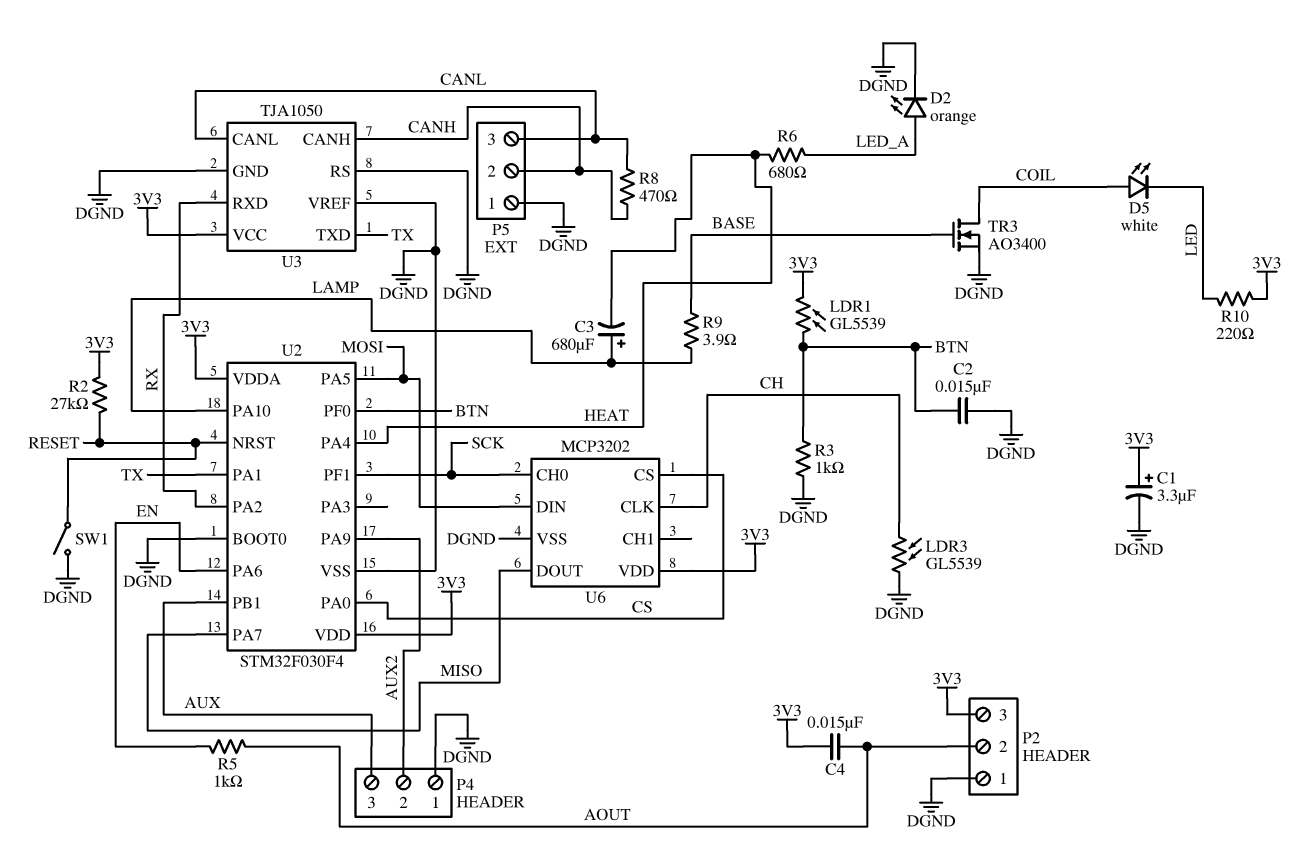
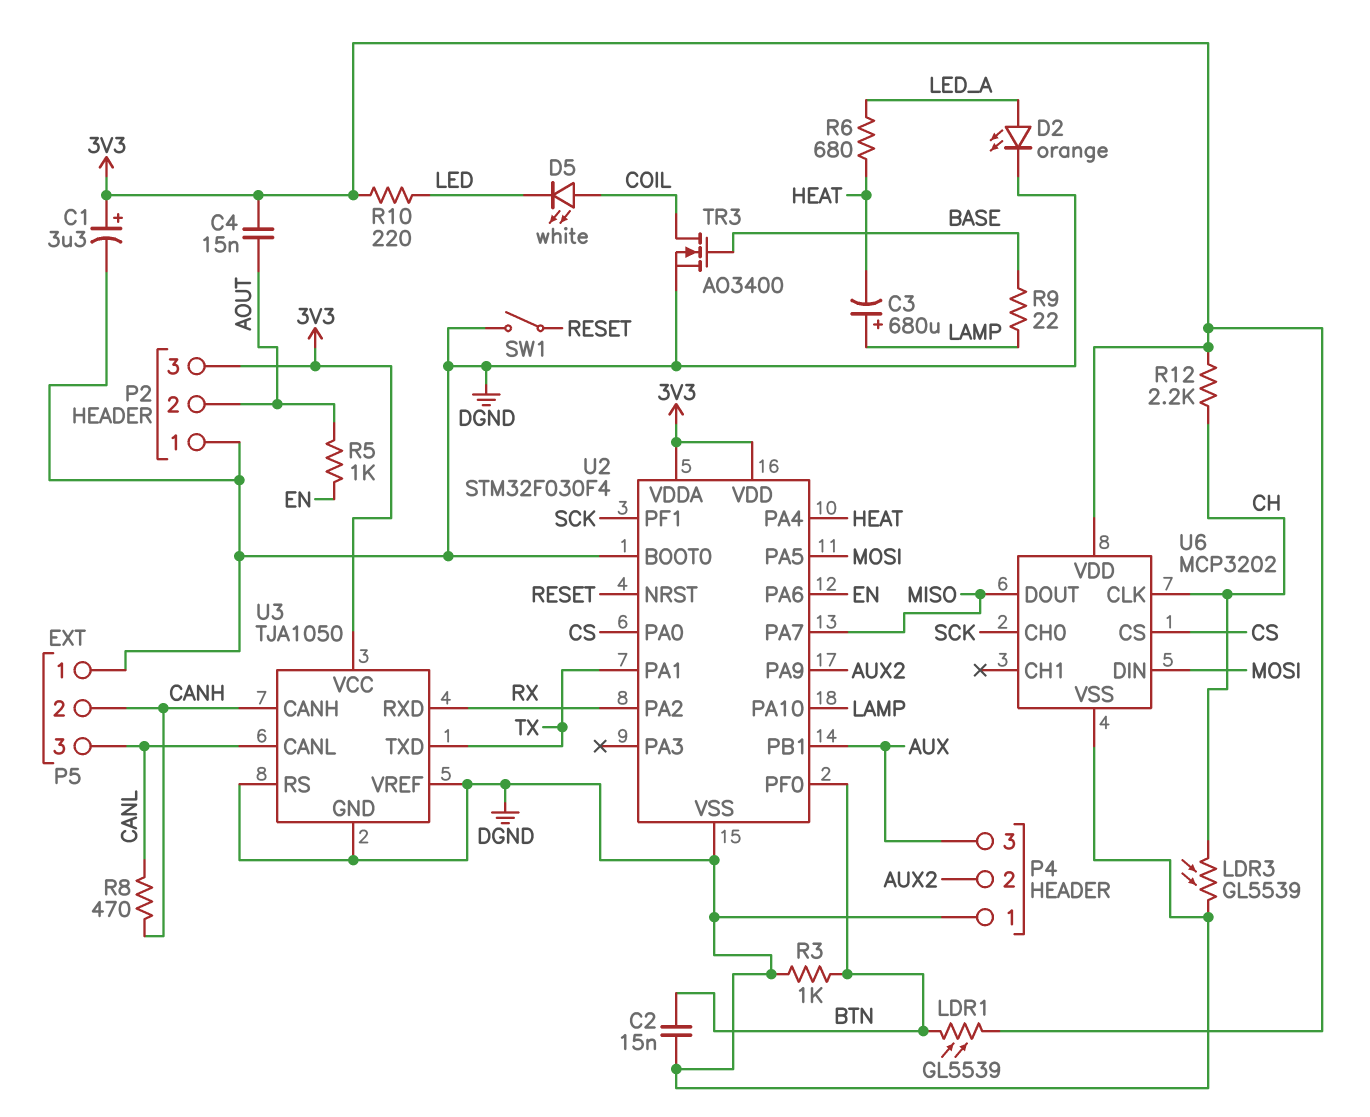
R2: 27k (3V3, RESET) -> none
R9: 3.9 (BASE, LAMP) -> 22 (BASE, LAMP)
R12: none -> 2.2k (3V3, CH)

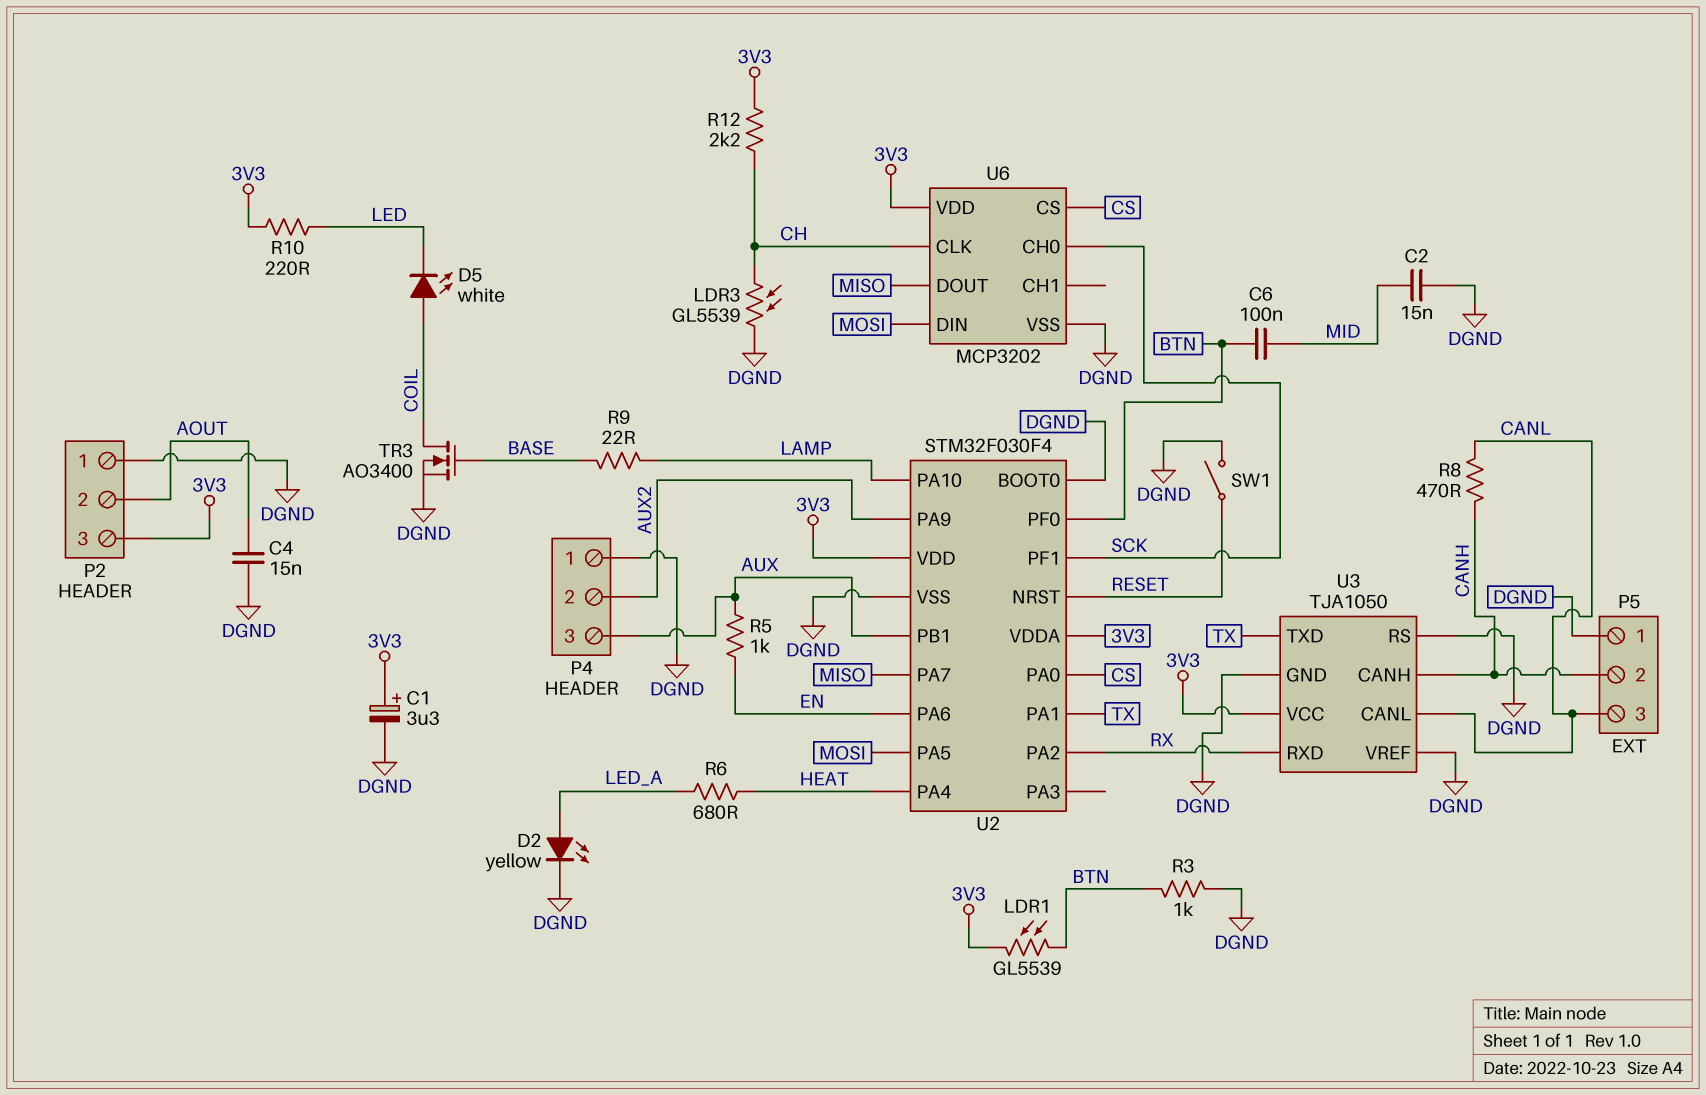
C2: 15nF (BTN, DGND) -> 15nF (DGND, MID)
C3: 680uF (plus LAMP, minus HEAT) -> none
C4: 15nF (3V3, AOUT) -> 15nF (AOUT, DGND)
C6: none -> 100nF (BTN, MID)
D2: LED orange (A LED_A, K DGND) -> LED yellow (A LED_A, K DGND)
R5: 1k (AOUT, EN) -> 1k (AUX, EN)

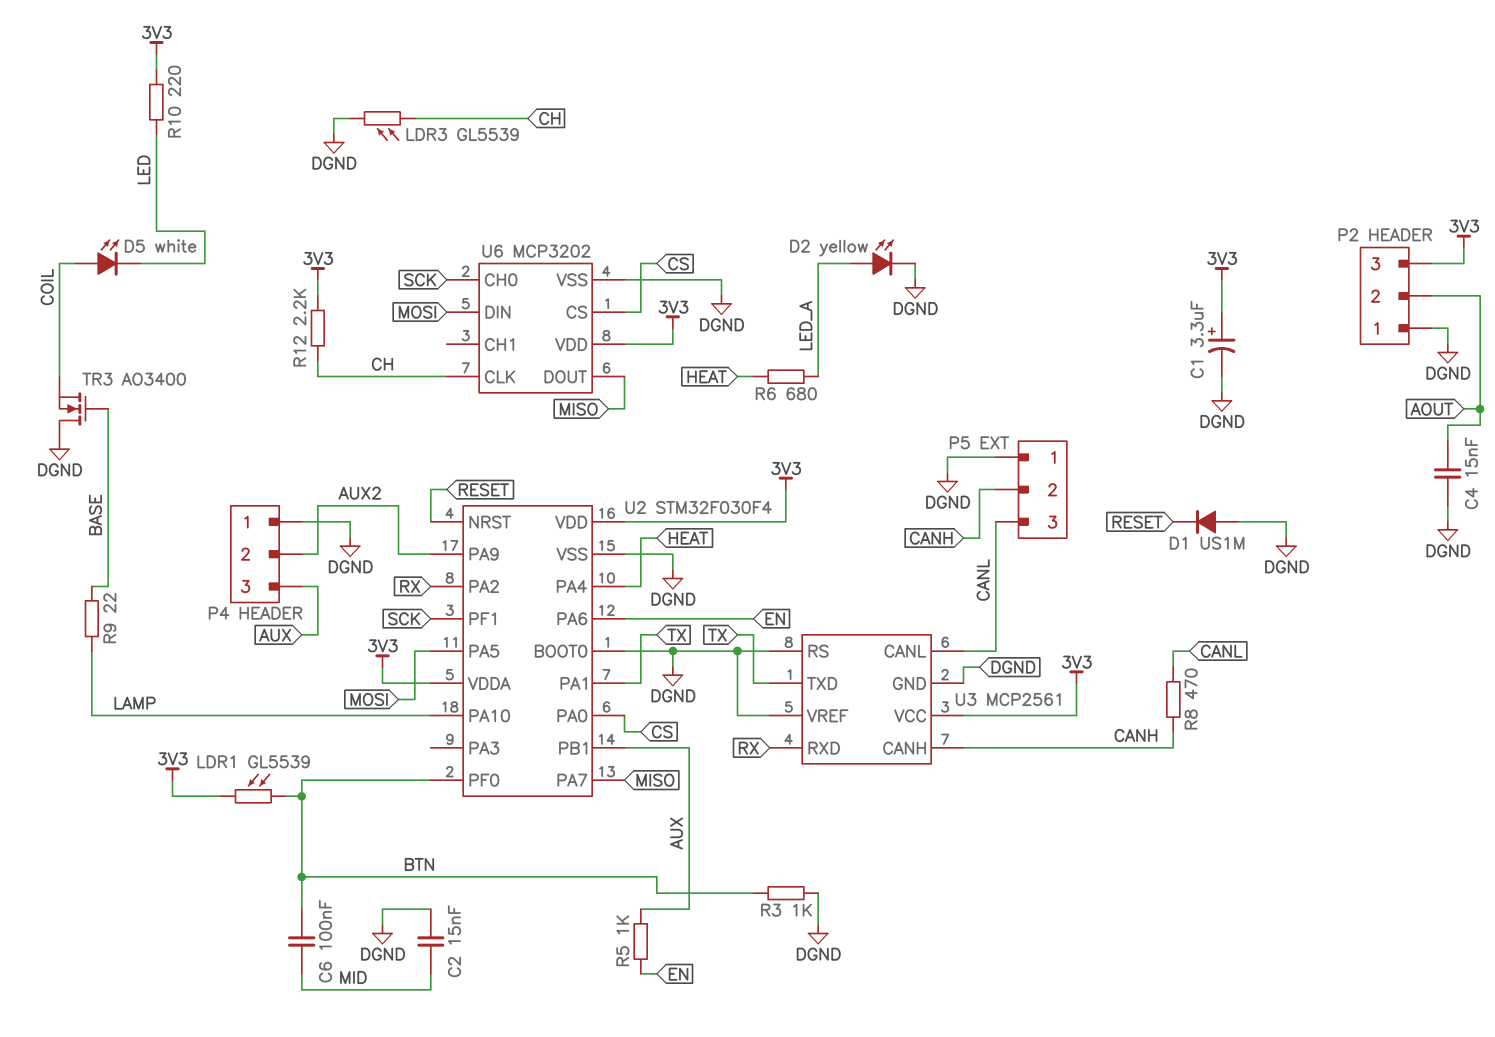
D1: none -> diode US1M (A DGND, K RESET)
SW1: switch (DGND, RESET) -> none
TR3: NMOS AO3400 (G BASE, D COIL, S DGND) -> NMOS AO3400 (G BASE, D DGND, S COIL)
U3: TJA1050 -> MCP2561

